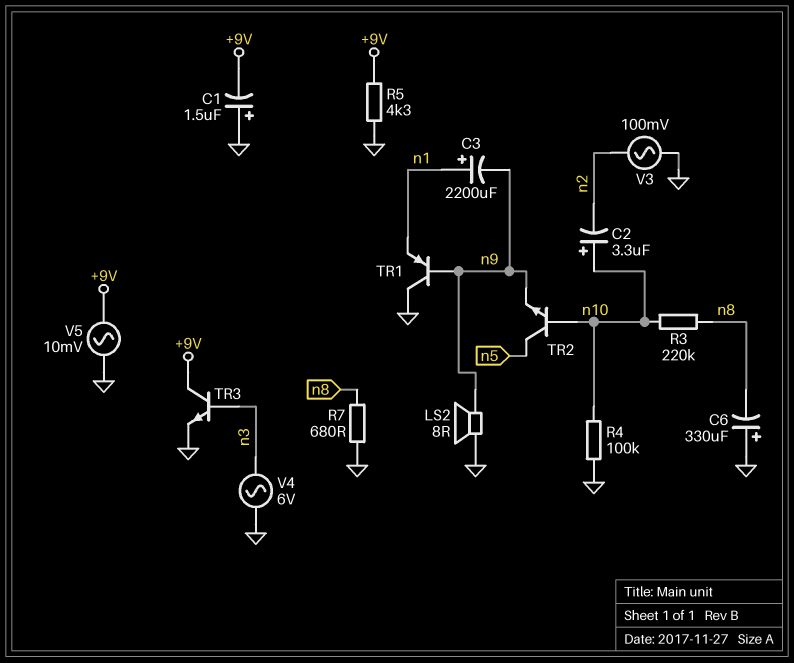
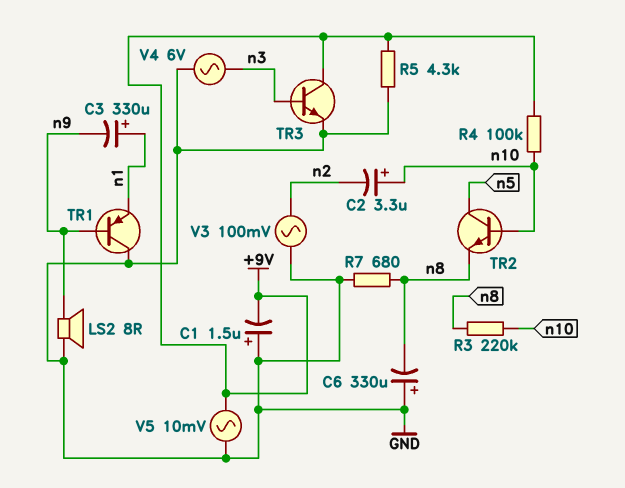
C3: 2200uF (plus n1, minus n9) -> 330uF (plus n1, minus n9)
R4: 100k (GND, n10) -> 100k (+9V, n10)
TR2: NPN (B n10, C n5, E n9) -> NPN (B n10, C n5, E n8)

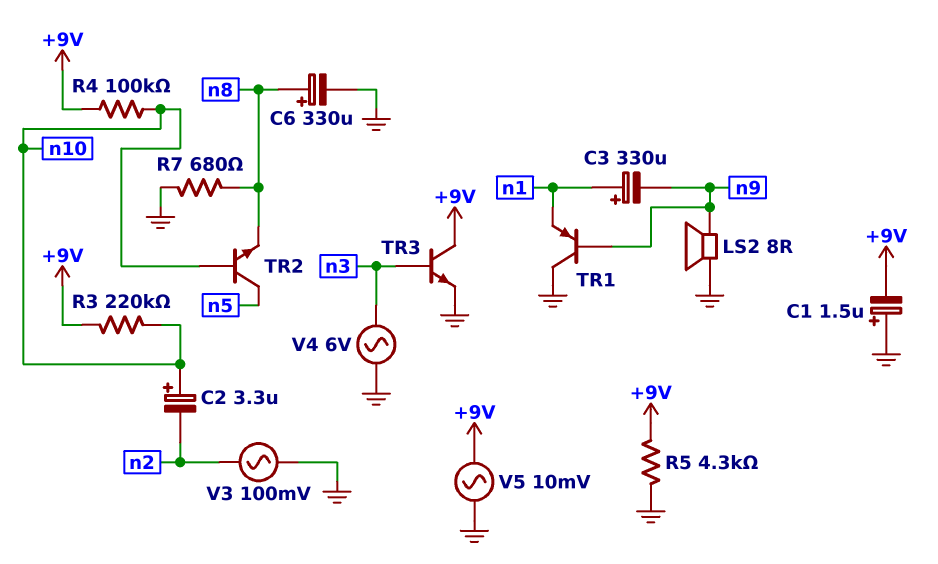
C6: 330uF (plus GND, minus n8) -> 330uF (plus n8, minus GND)
R3: 220k (n8, n10) -> 220k (+9V, n10)

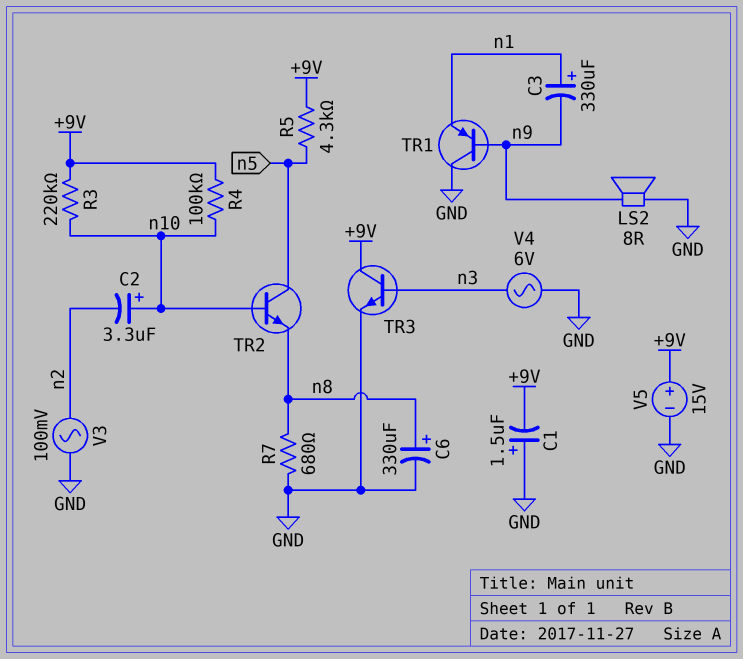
R5: 4.3k (+9V, GND) -> 4.3k (+9V, n5)
V5: AC 10mV (+9V, GND) -> 15V (plus +9V, minus GND)

